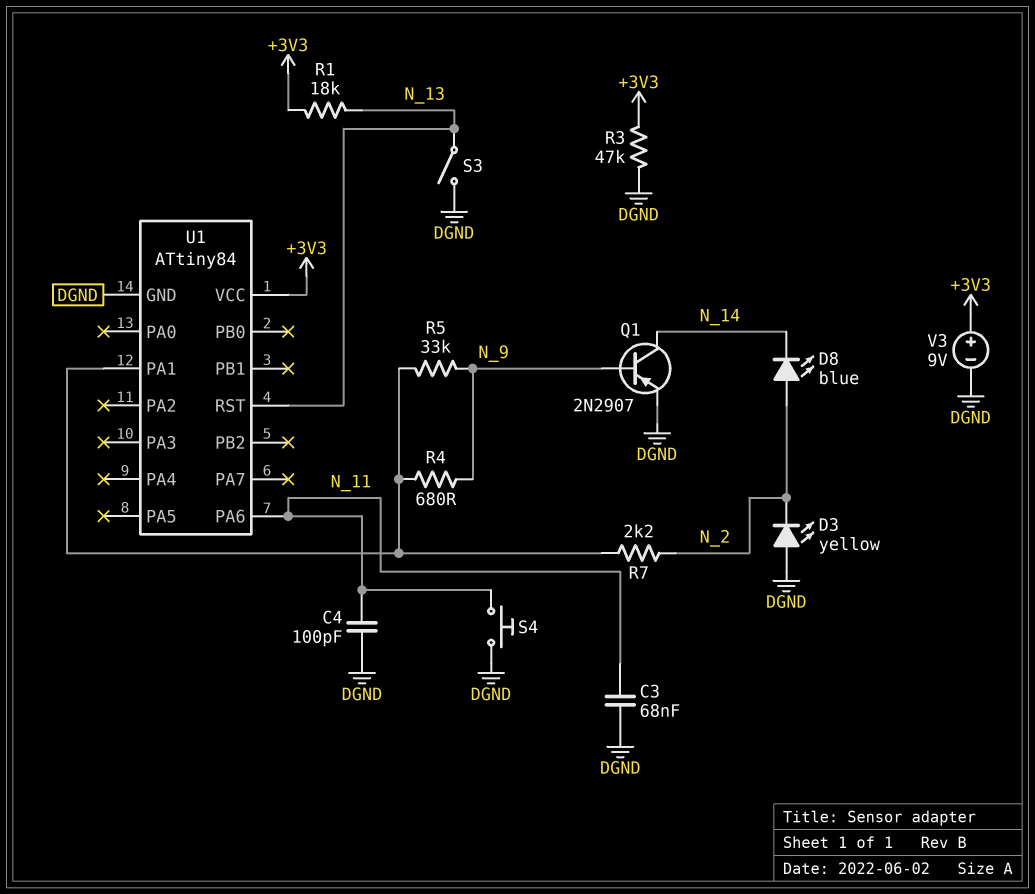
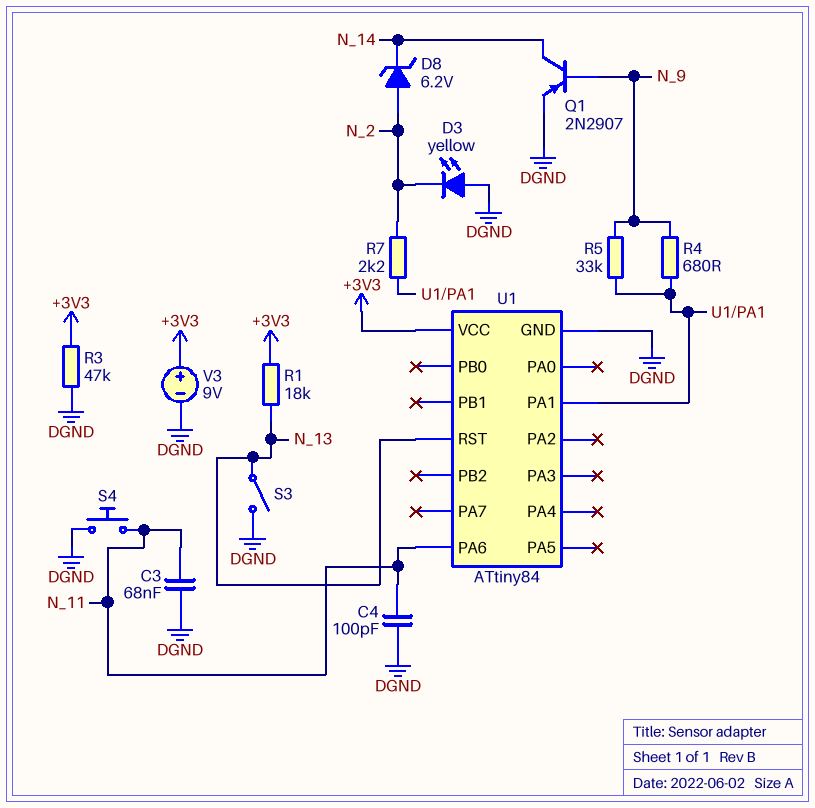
D8: LED blue (A N_2, K N_14) -> zener 6.2V (A N_2, K N_14)

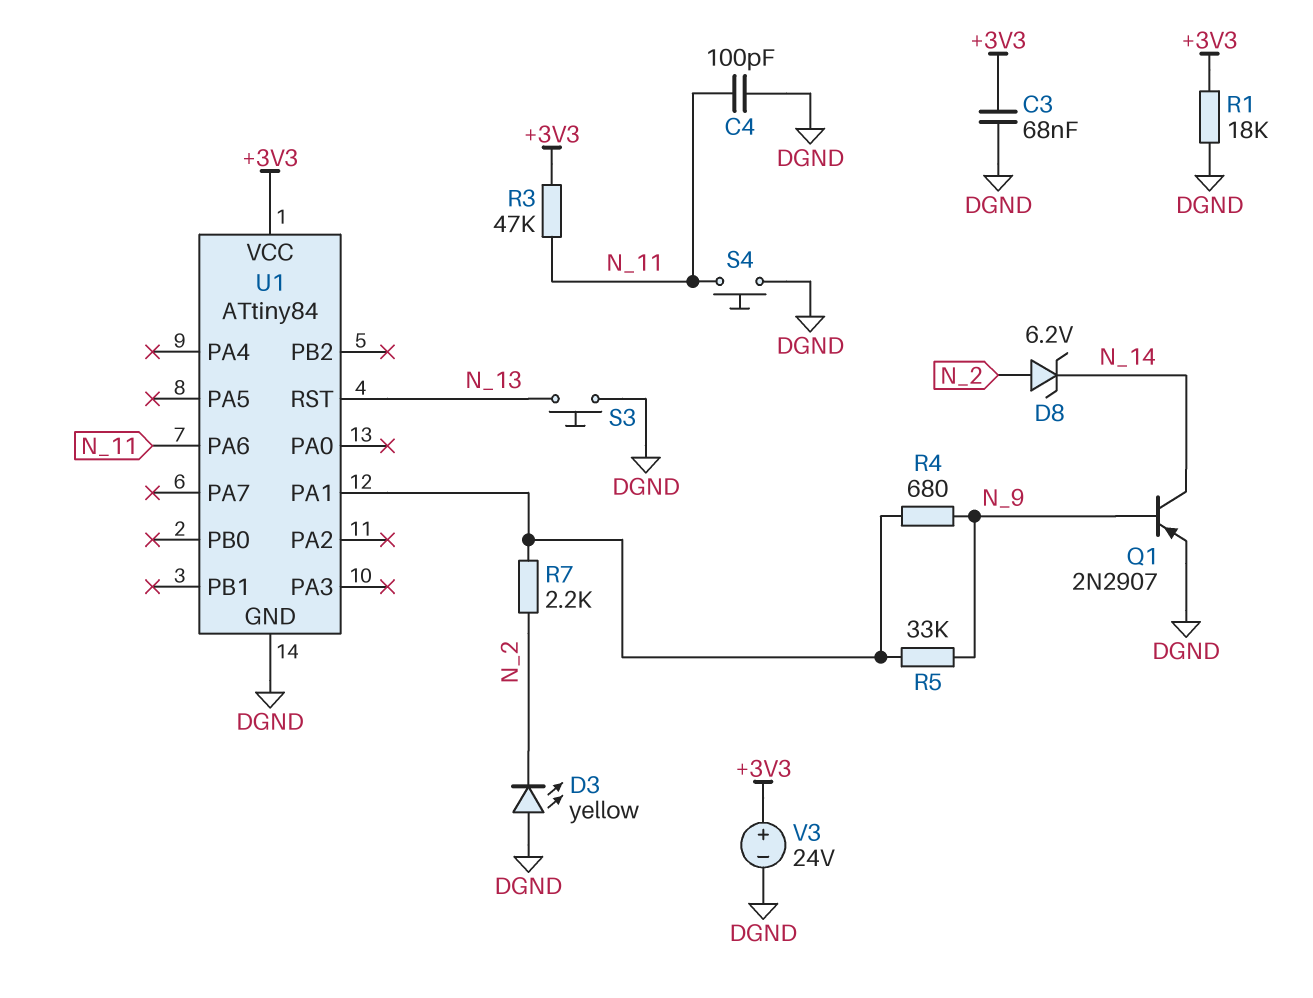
C3: 68nF (DGND, N_11) -> 68nF (+3V3, DGND)
R1: 18k (+3V3, N_13) -> 18k (+3V3, DGND)
R3: 47k (+3V3, DGND) -> 47k (+3V3, N_11)
S3: switch (DGND, N_13) -> button (DGND, N_13)
V3: 9V (plus +3V3, minus DGND) -> 24V (plus +3V3, minus DGND)

